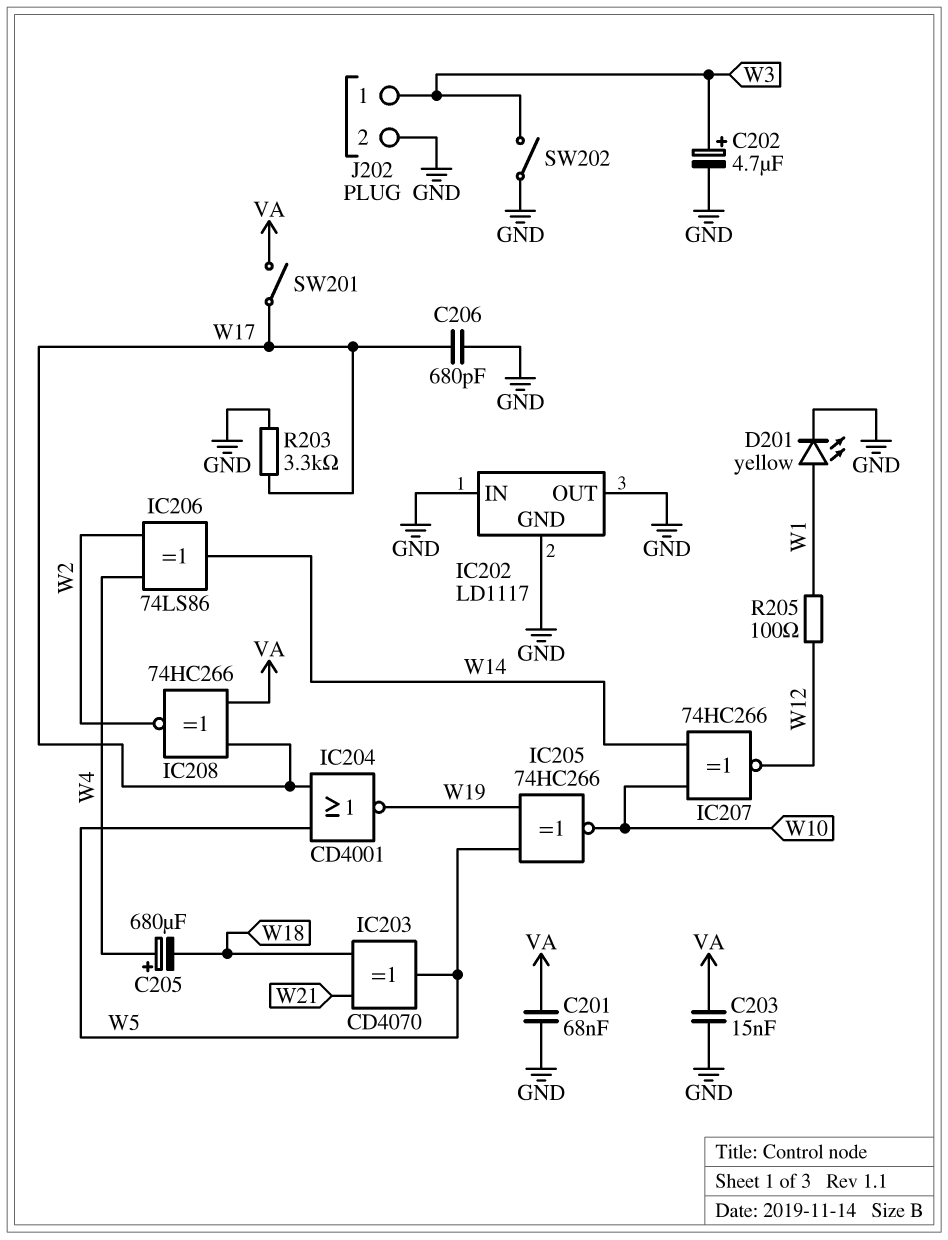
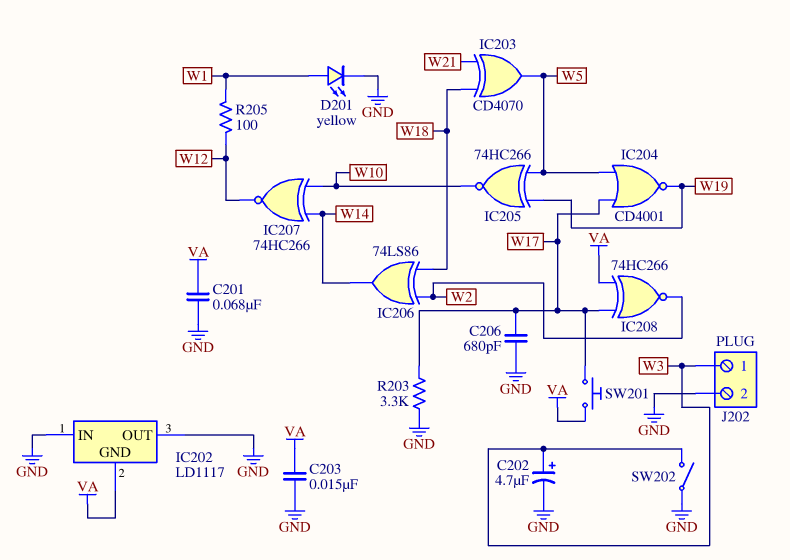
C205: 680uF (plus W4, minus W18) -> none
IC202 pin GND: GND -> VA
IC206: XOR 74LS86 (in W2, in W4, out W14) -> XOR 74LS86 (in W2, in W18, out W14)
SW201: switch (VA, W17) -> button (VA, W17)

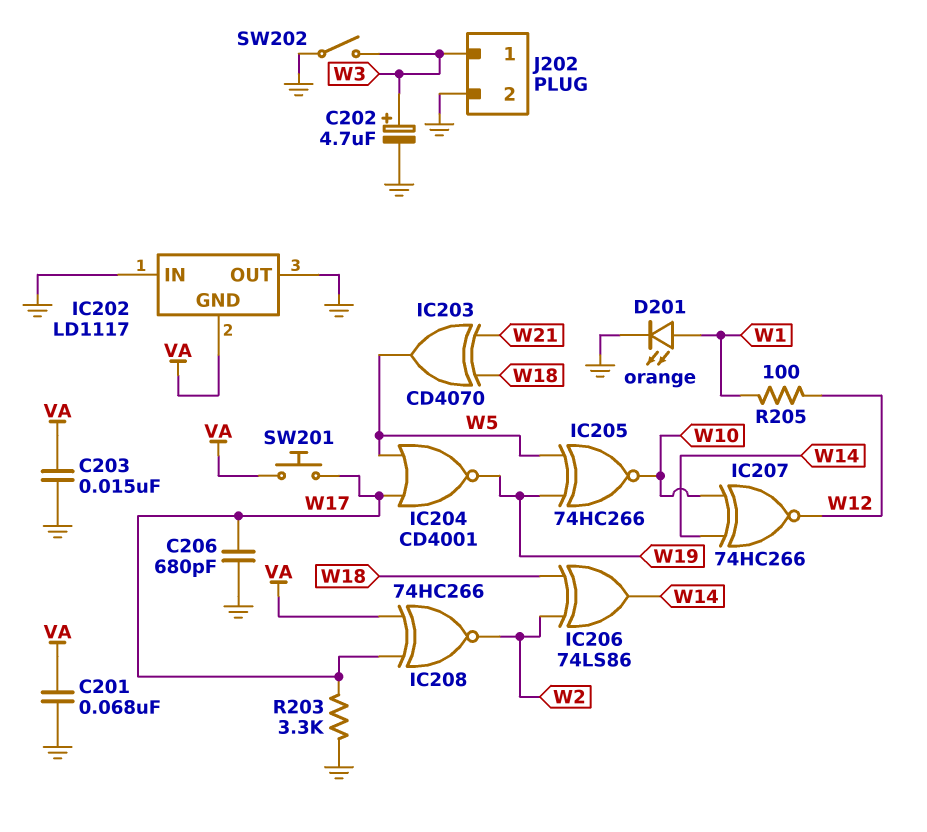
D201: LED yellow (A W1, K GND) -> LED orange (A W1, K GND)

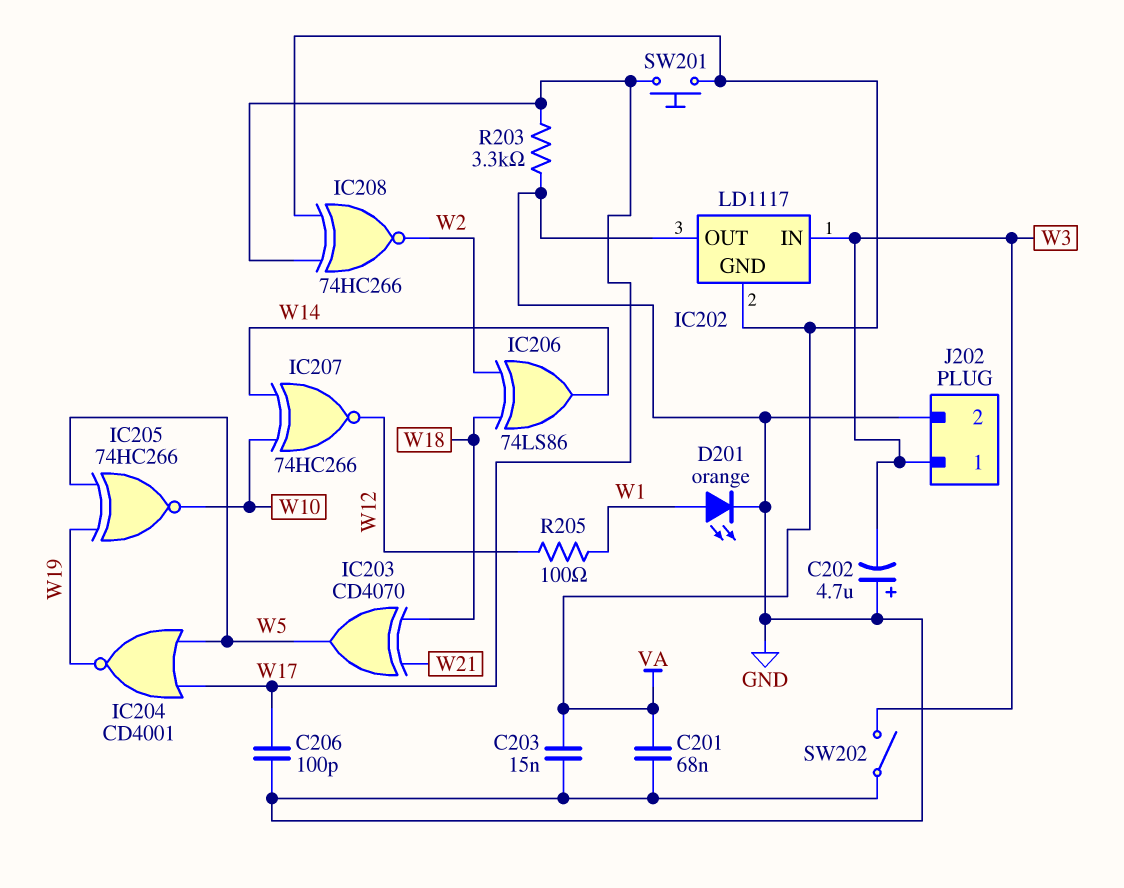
C202: 4.7uF (plus W3, minus GND) -> 4.7uF (plus GND, minus W3)
C206: 680pF (GND, W17) -> 100pF (GND, W17)
IC202 pin IN: GND -> W3

